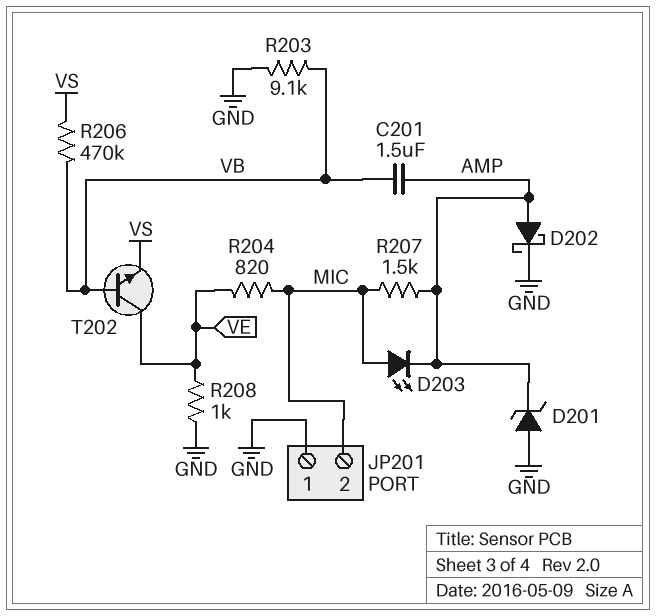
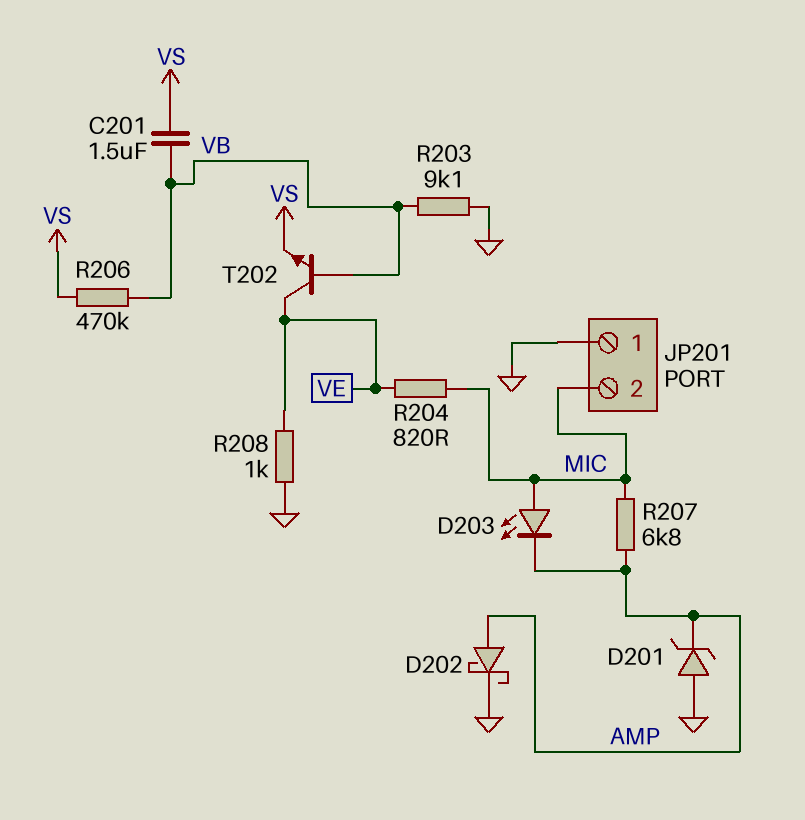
C201: 1.5uF (AMP, VB) -> 1.5uF (VB, VS)
R207: 1.5k (AMP, MIC) -> 6.8k (AMP, MIC)

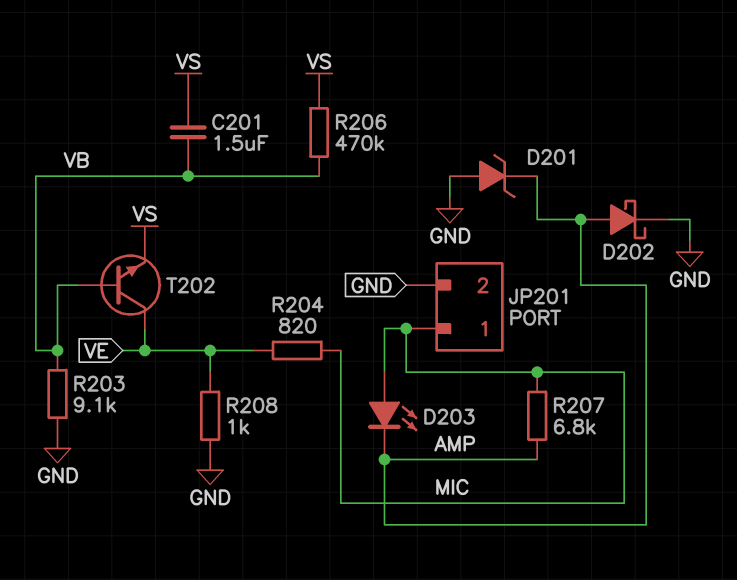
JP201 pin 1: GND -> MIC
JP201 pin 2: MIC -> GND

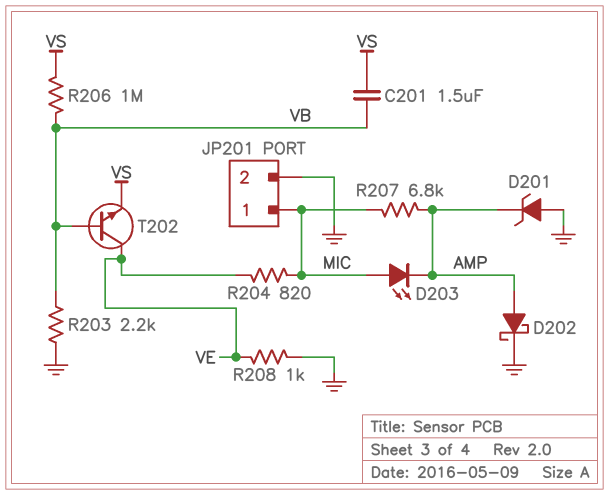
R203: 9.1k (GND, VB) -> 2.2k (GND, VB)
R206: 470k (VB, VS) -> 1M (VB, VS)

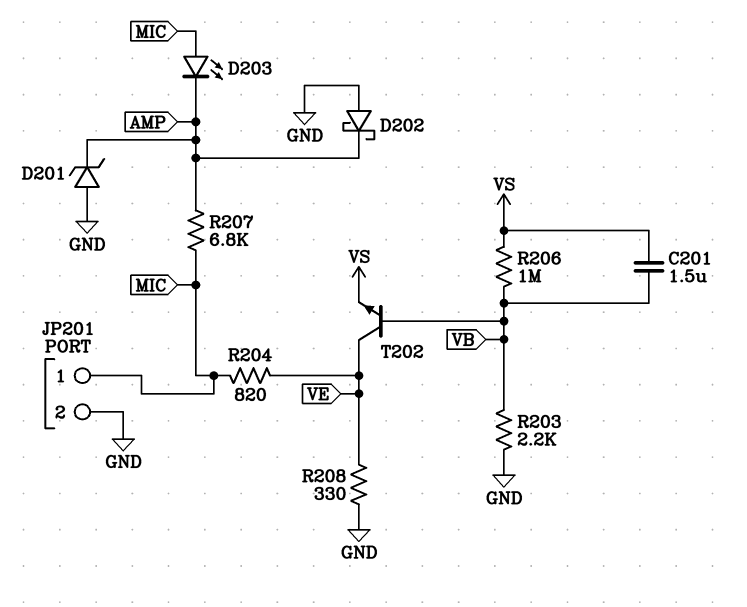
D202: schottky (A AMP, K GND) -> schottky (A GND, K AMP)
R208: 1k (GND, VE) -> 330 (GND, VE)

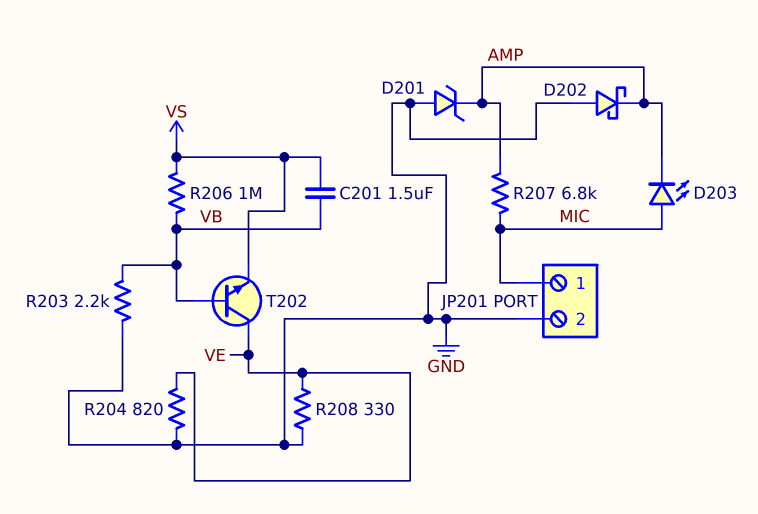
R204: 820 (MIC, VE) -> 820 (GND, VE)

